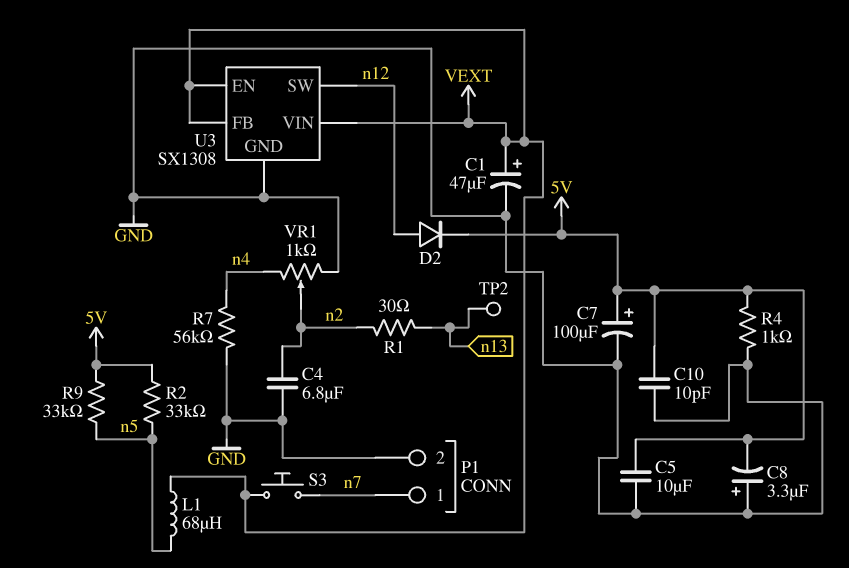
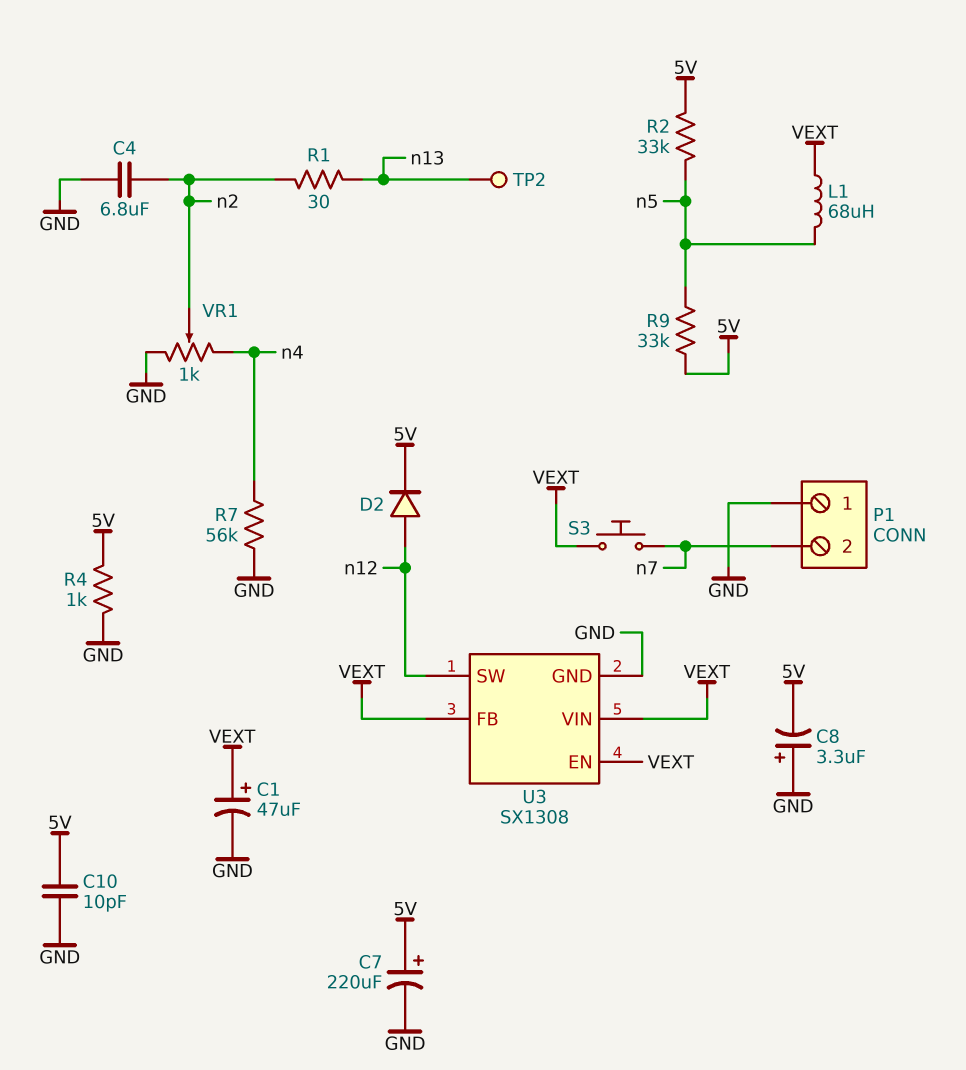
C5: 10uF (5V, GND) -> none
C7: 100uF (plus 5V, minus GND) -> 220uF (plus 5V, minus GND)
P1 pin 1: n7 -> GND
P1 pin 2: GND -> n7

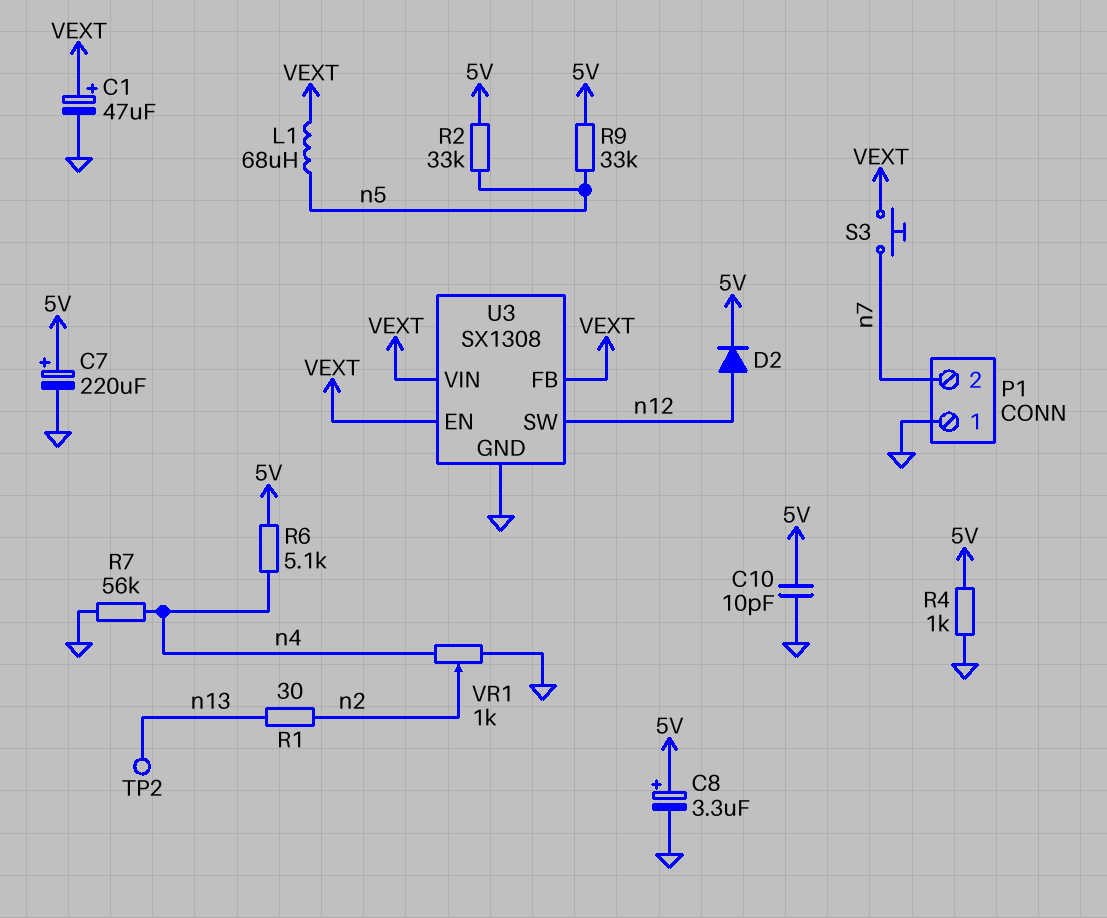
C4: 6.8uF (GND, n2) -> none
C8: 3.3uF (plus GND, minus 5V) -> 3.3uF (plus 5V, minus GND)
R6: none -> 5.1k (5V, n4)

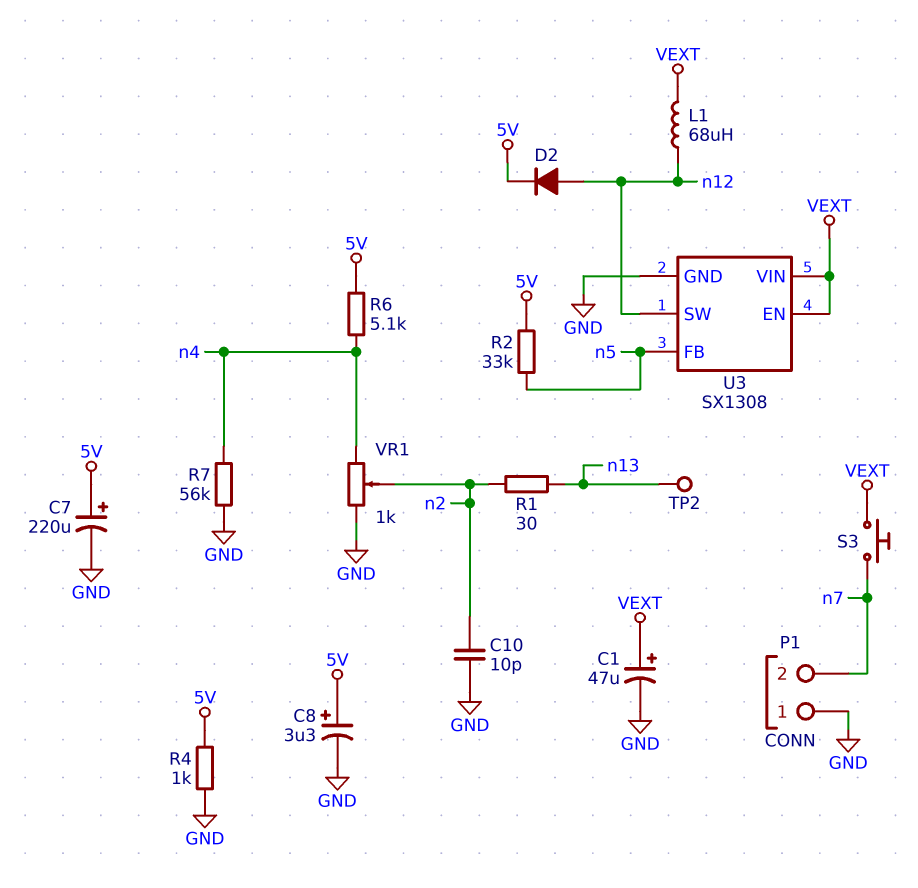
C10: 10pF (5V, GND) -> 10pF (GND, n2)
L1: 68uH (VEXT, n5) -> 68uH (VEXT, n12)
R9: 33k (5V, n5) -> none
U3 pin FB: VEXT -> n5

